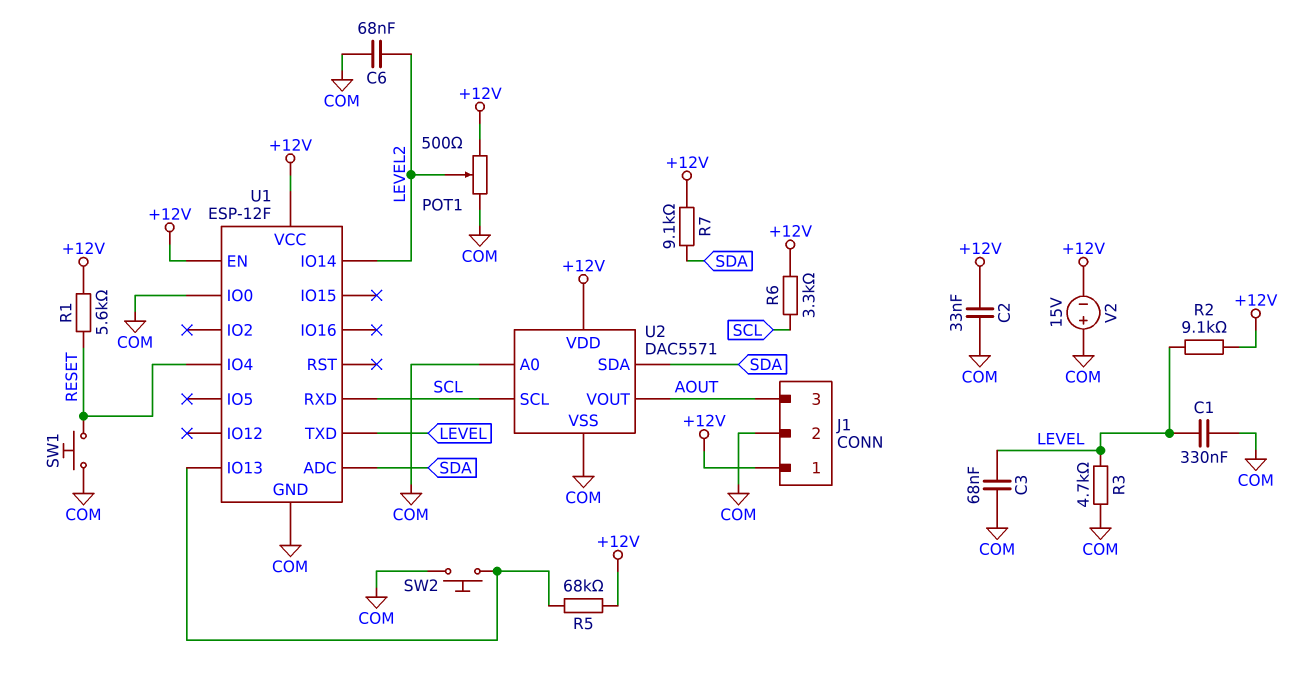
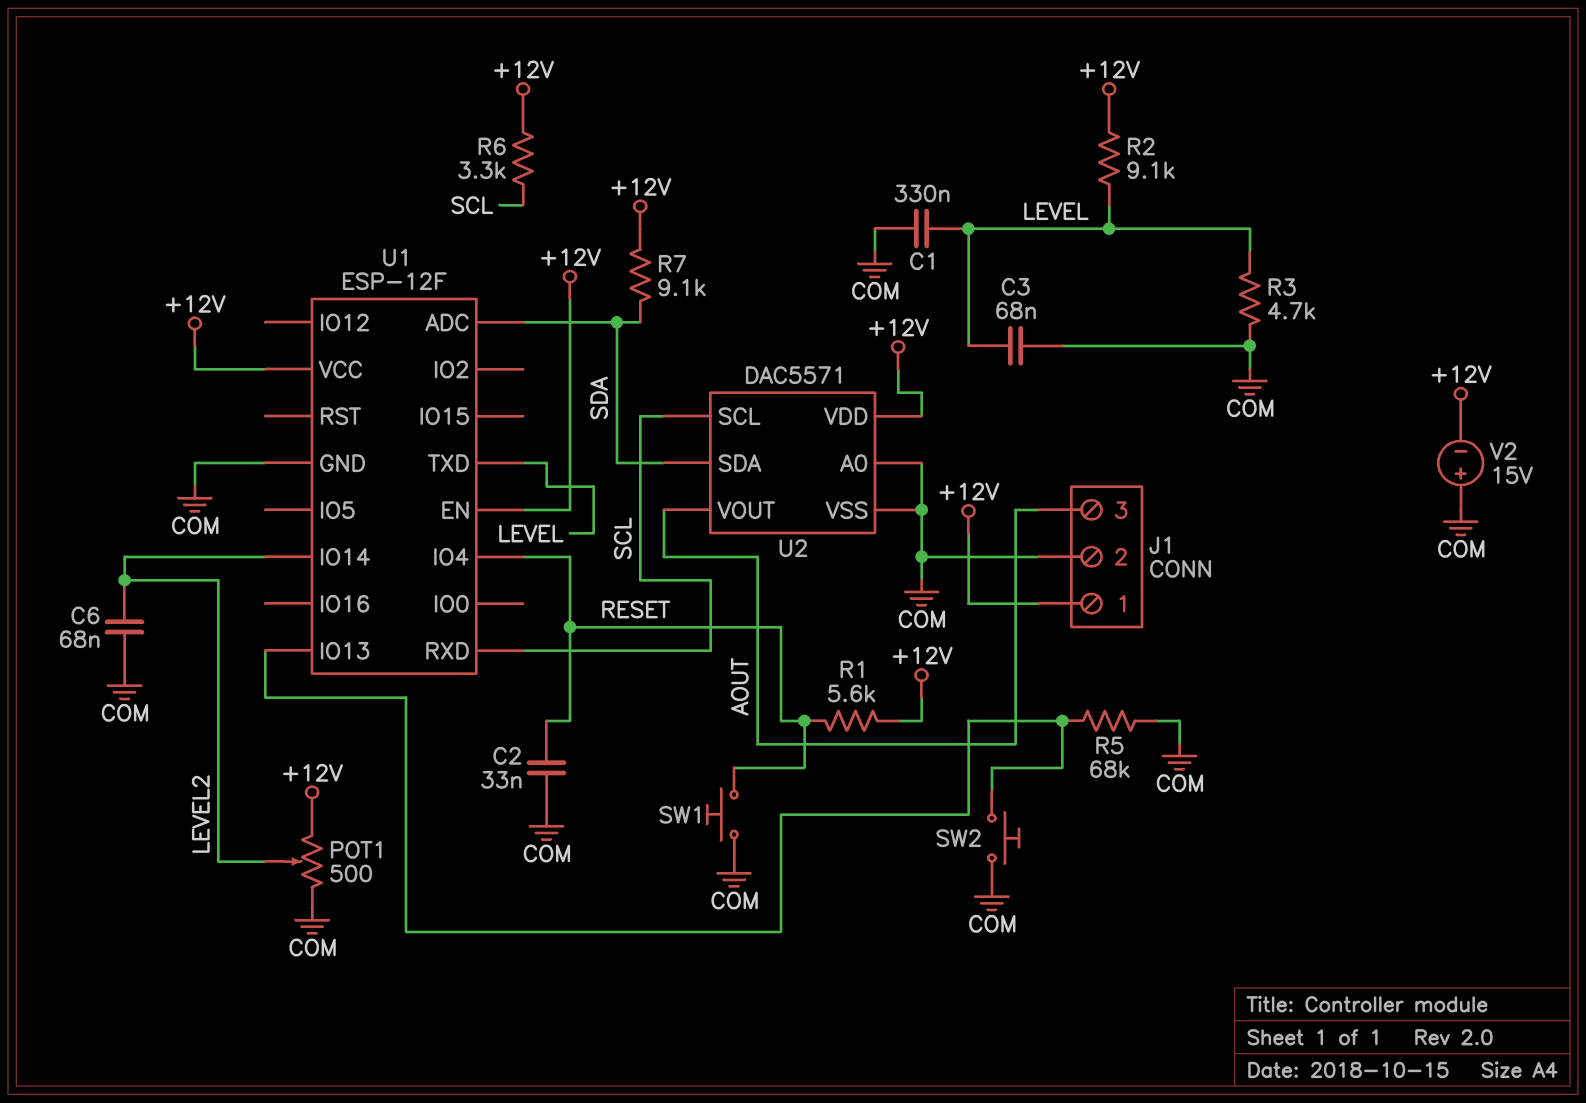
C2: 33nF (+12V, COM) -> 33nF (COM, RESET)
R5: 68k (+12V, U1/IO13) -> 68k (COM, U1/IO13)
U1 pin IO0: COM -> none

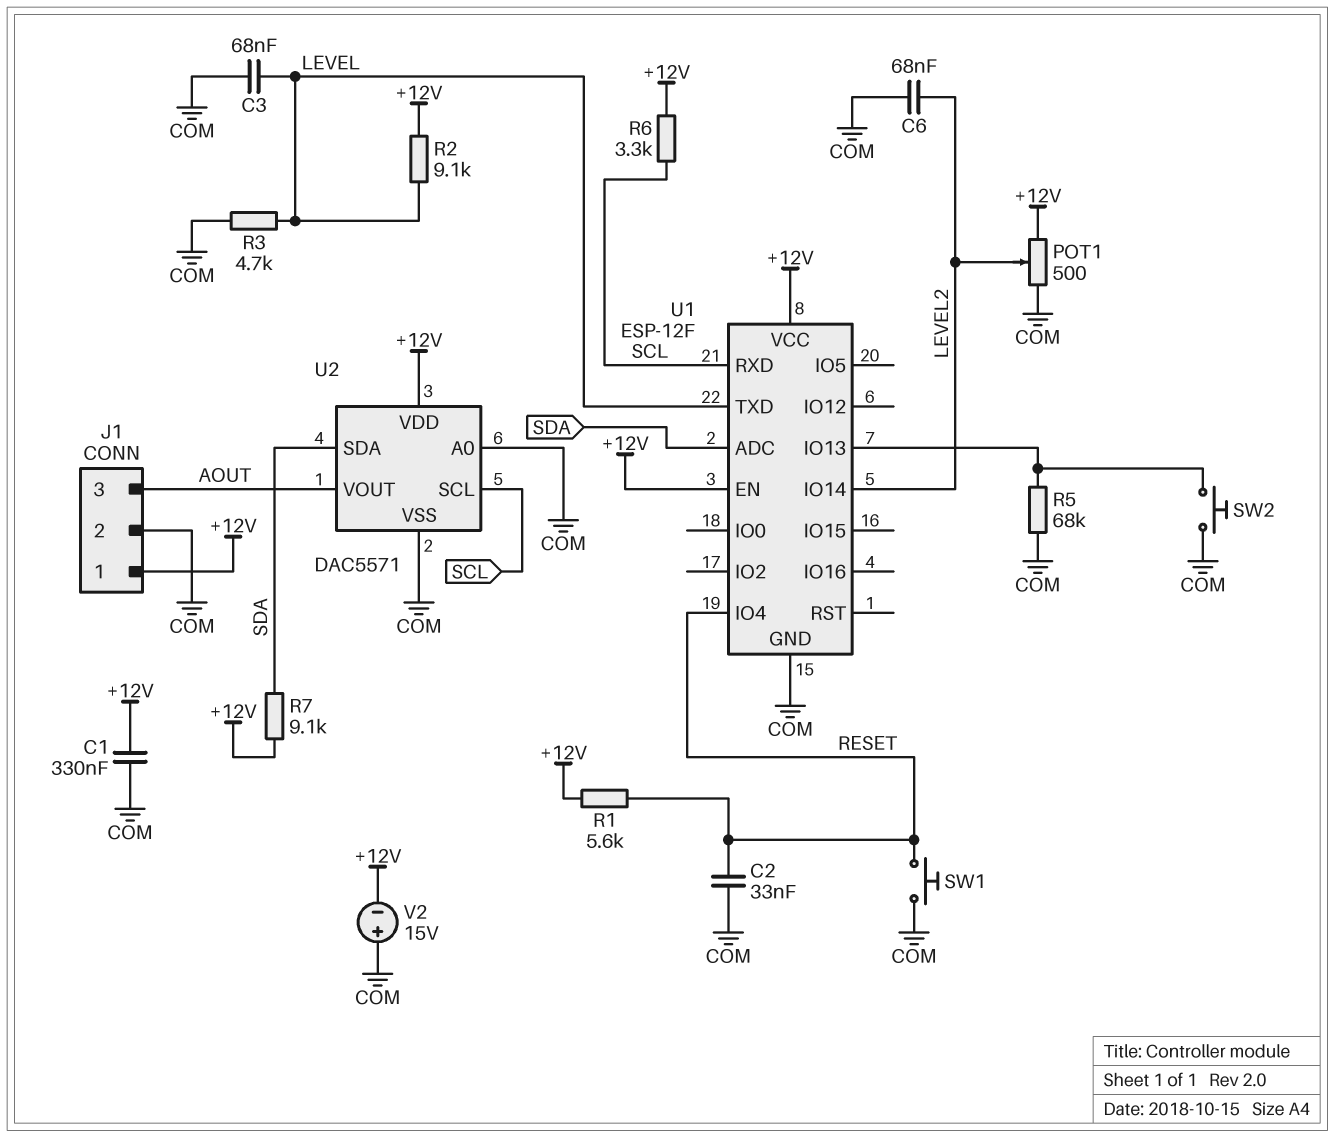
C1: 330nF (COM, LEVEL) -> 330nF (+12V, COM)

